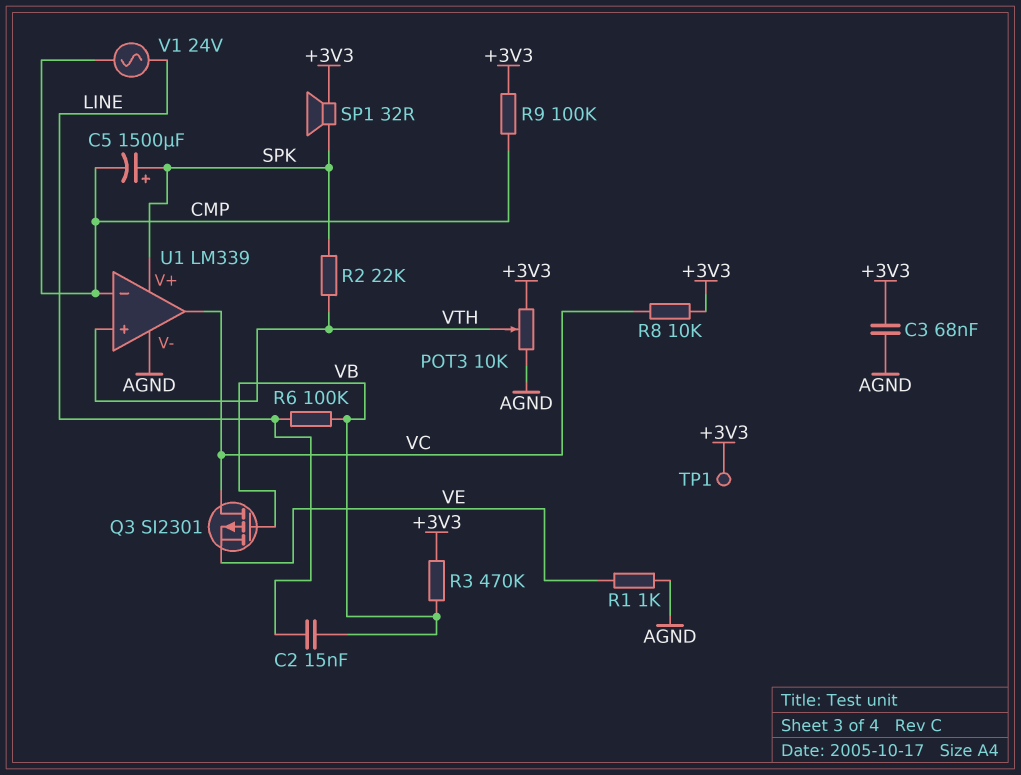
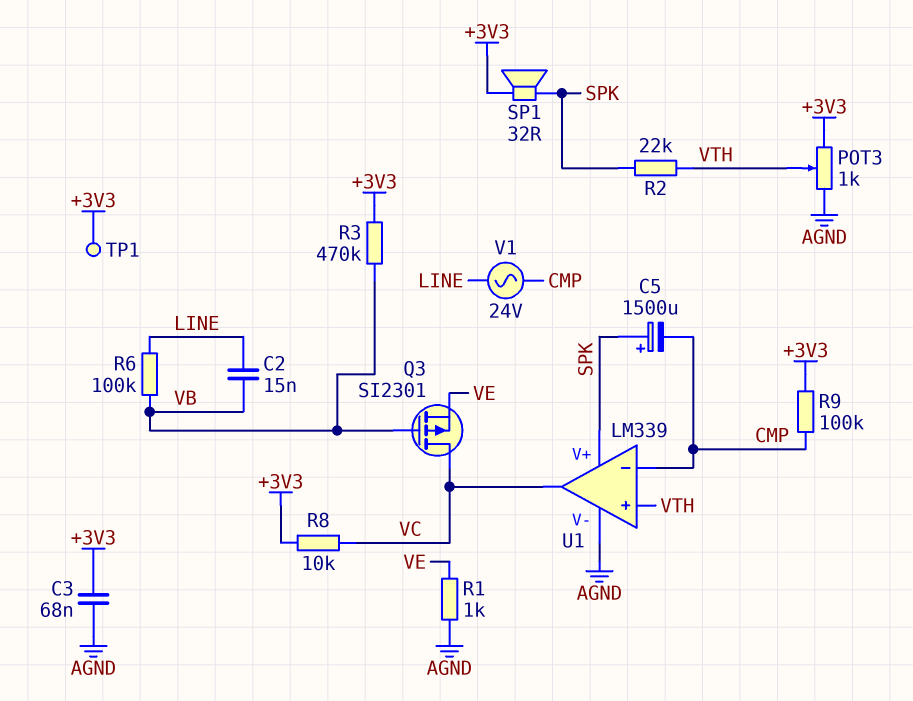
POT3: 10k (+3V3, AGND, wiper VTH) -> 1k (+3V3, AGND, wiper VTH)

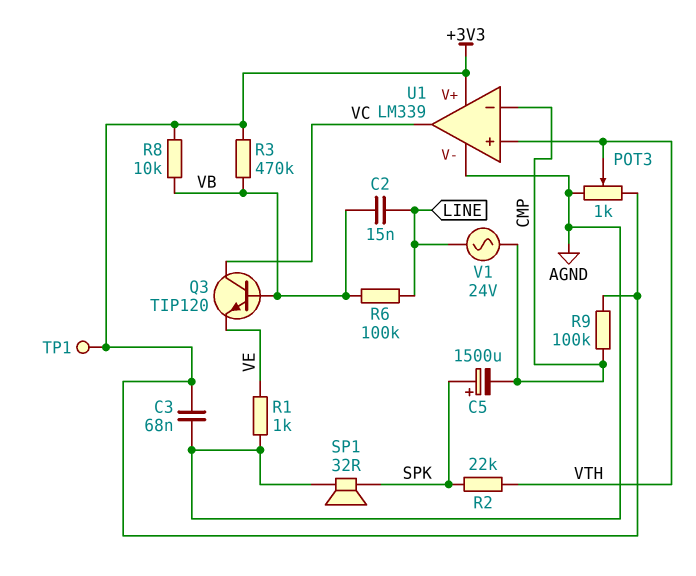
Q3: PMOS SI2301 (G VB, D VC, S VE) -> NPN TIP120 (B VB, C VC, E VE)
R8: 10k (+3V3, VC) -> 10k (+3V3, VB)
SP1: speaker 32R (+3V3, SPK) -> speaker 32R (AGND, SPK)
U1 pin V+: SPK -> +3V3

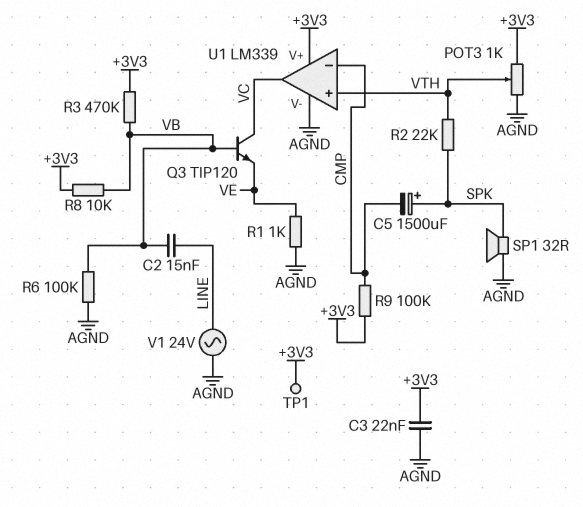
C3: 68nF (+3V3, AGND) -> 22nF (+3V3, AGND)
R6: 100k (LINE, VB) -> 100k (AGND, VB)
V1: AC 24V (CMP, LINE) -> AC 24V (AGND, LINE)

